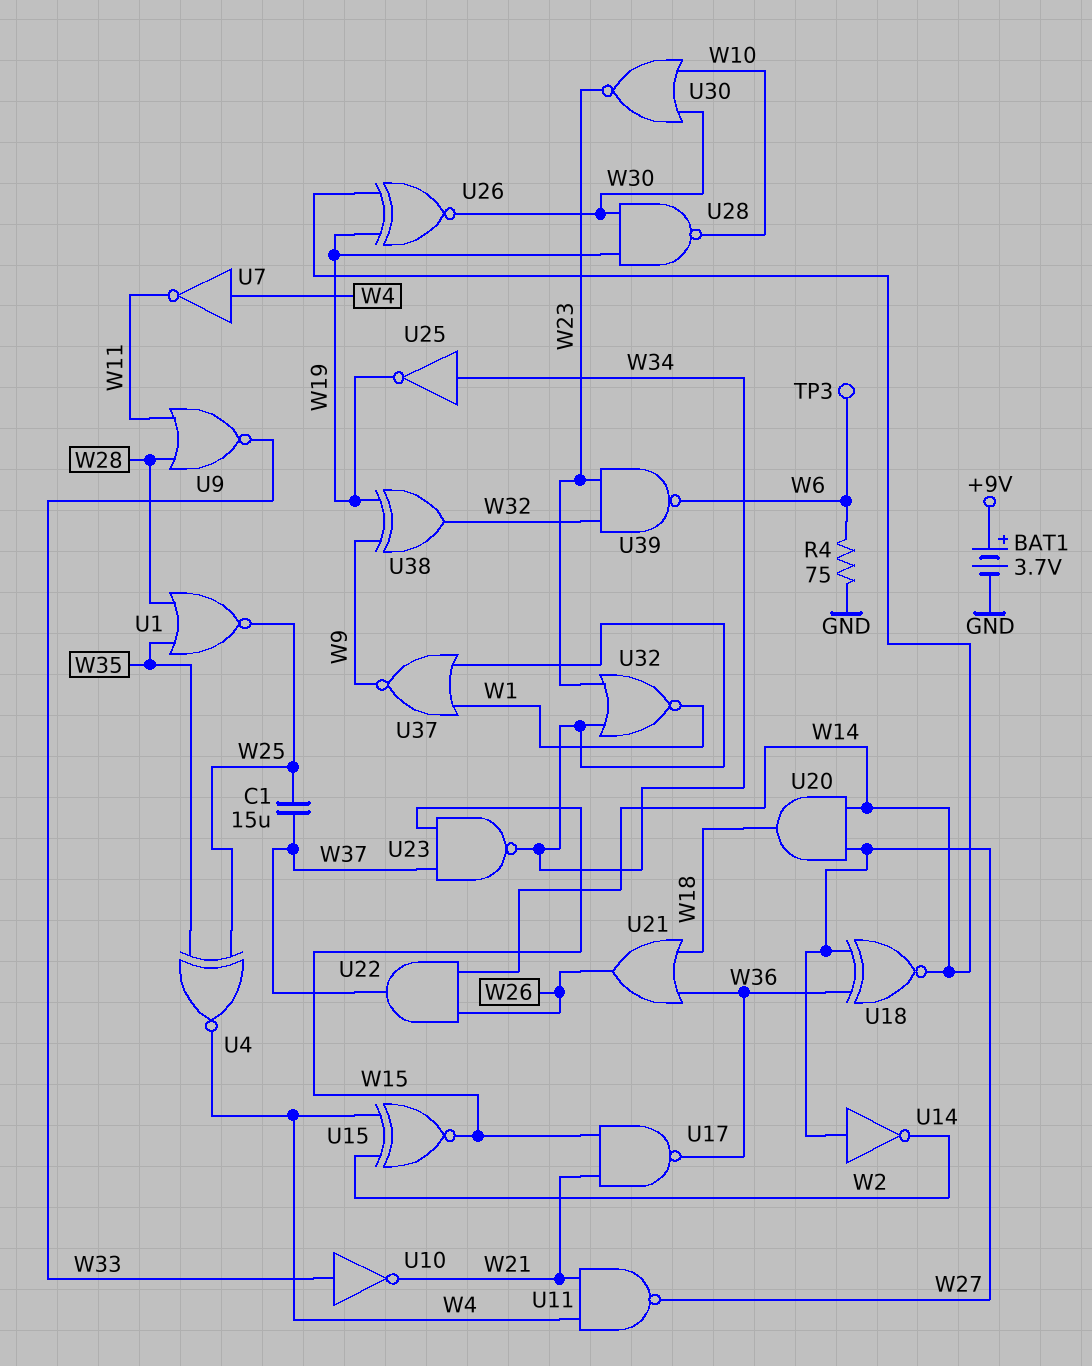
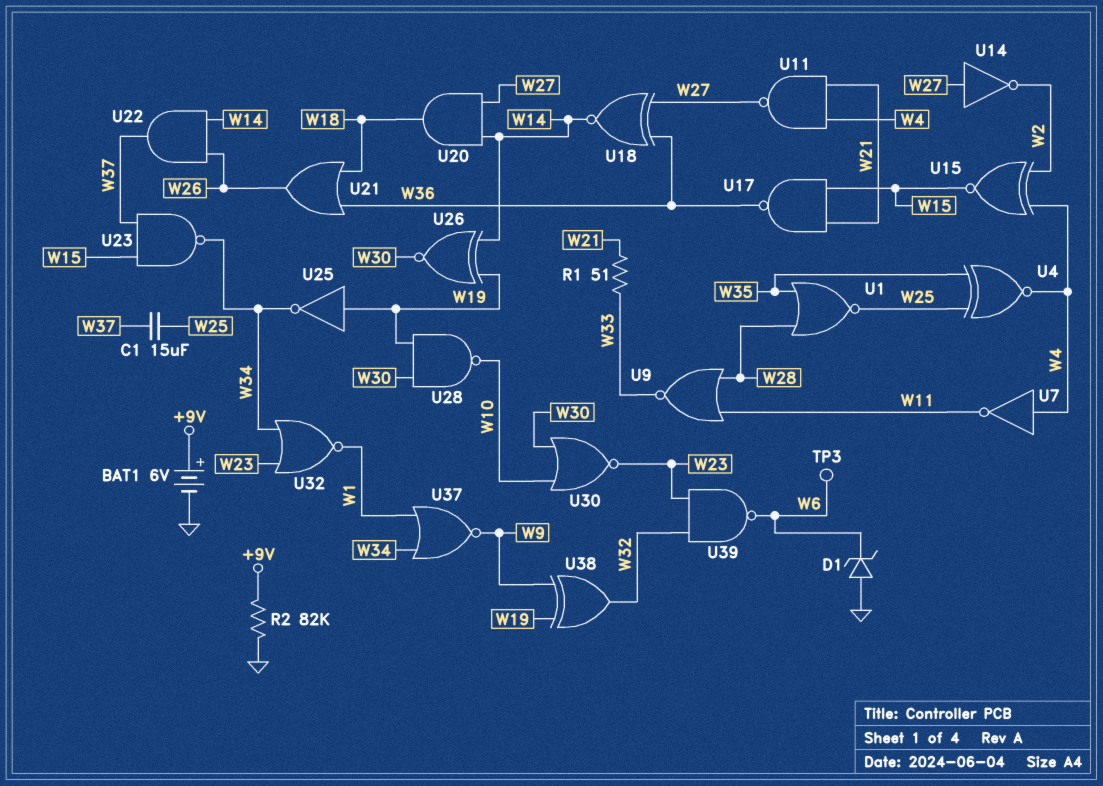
BAT1: 3.7V (plus +9V, minus GND) -> 6V (plus +9V, minus GND)
D1: none -> zener (A GND, K W6)
R1: none -> 51 (W21, W33)
R2: none -> 82k (+9V, GND)
R4: 75 (GND, W6) -> none
U10: NOT (in W33, out W21) -> none
U25: NOT (in W34, out W19) -> NOT (in W19, out W34)

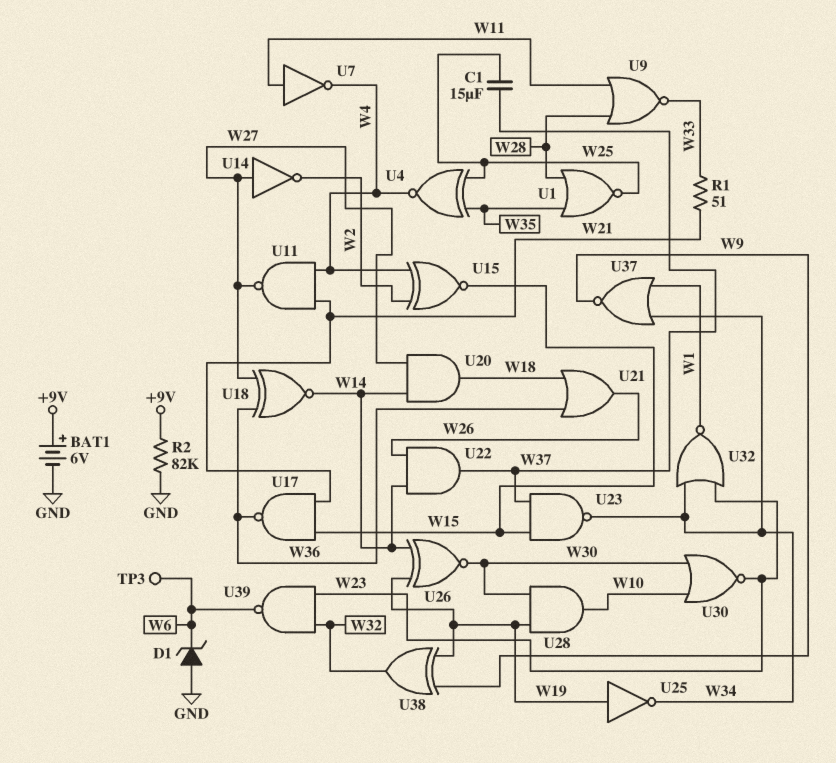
U7: NOT (in W4, out W11) -> NOT (in W11, out W4)
U28: NAND (in W19, in W30, out W10) -> AND (in W19, in W30, out W10)

